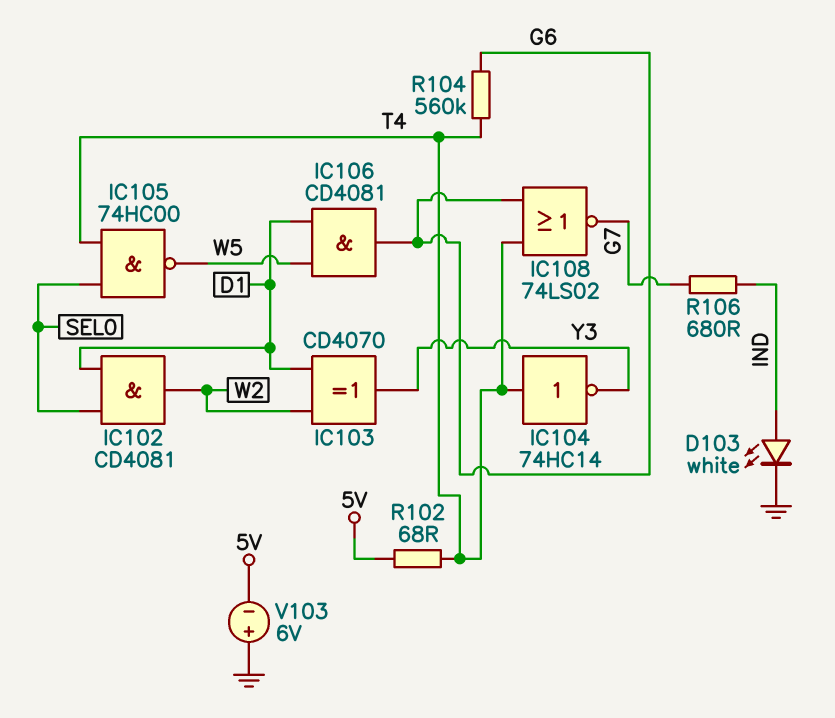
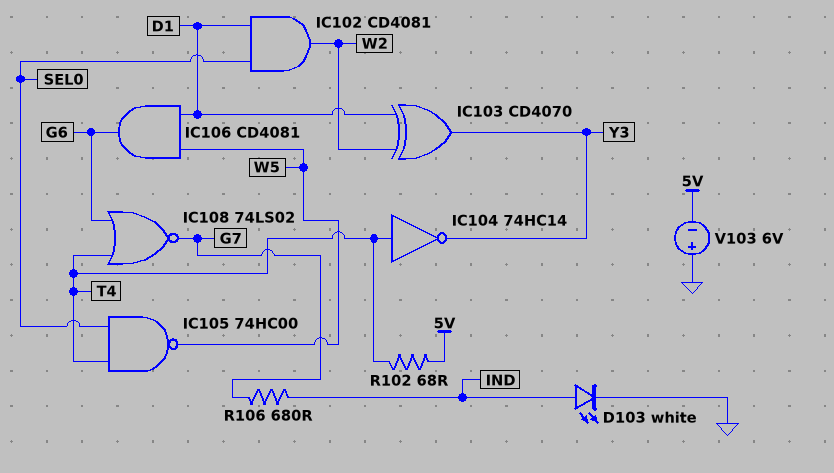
R104: 560k (G6, T4) -> none

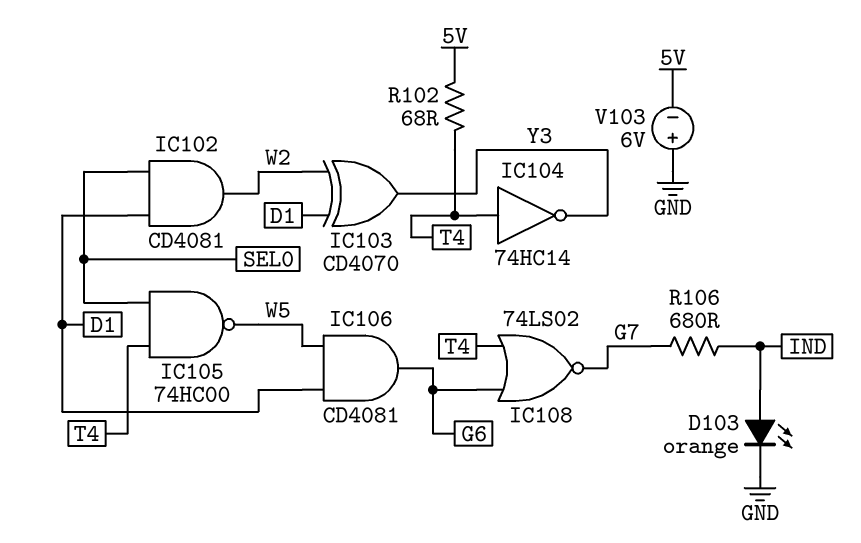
D103: LED white (A IND, K GND) -> LED orange (A IND, K GND)

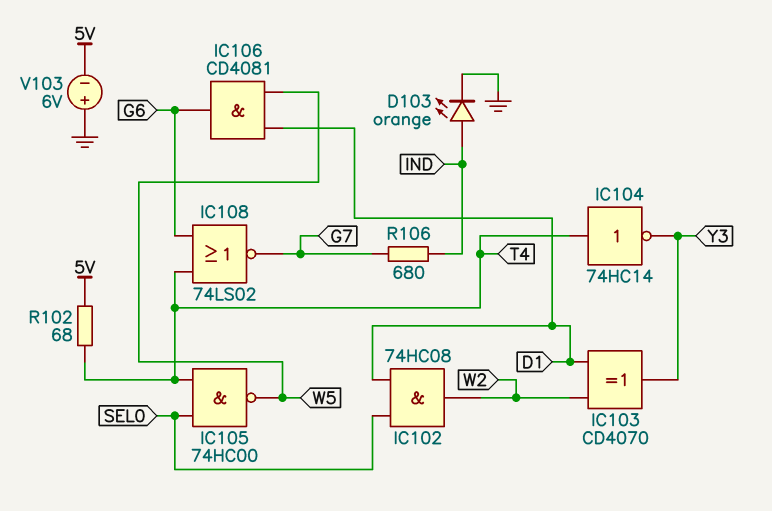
IC102: AND CD4081 (in D1, in SEL0, out W2) -> AND 74HC08 (in D1, in SEL0, out W2)

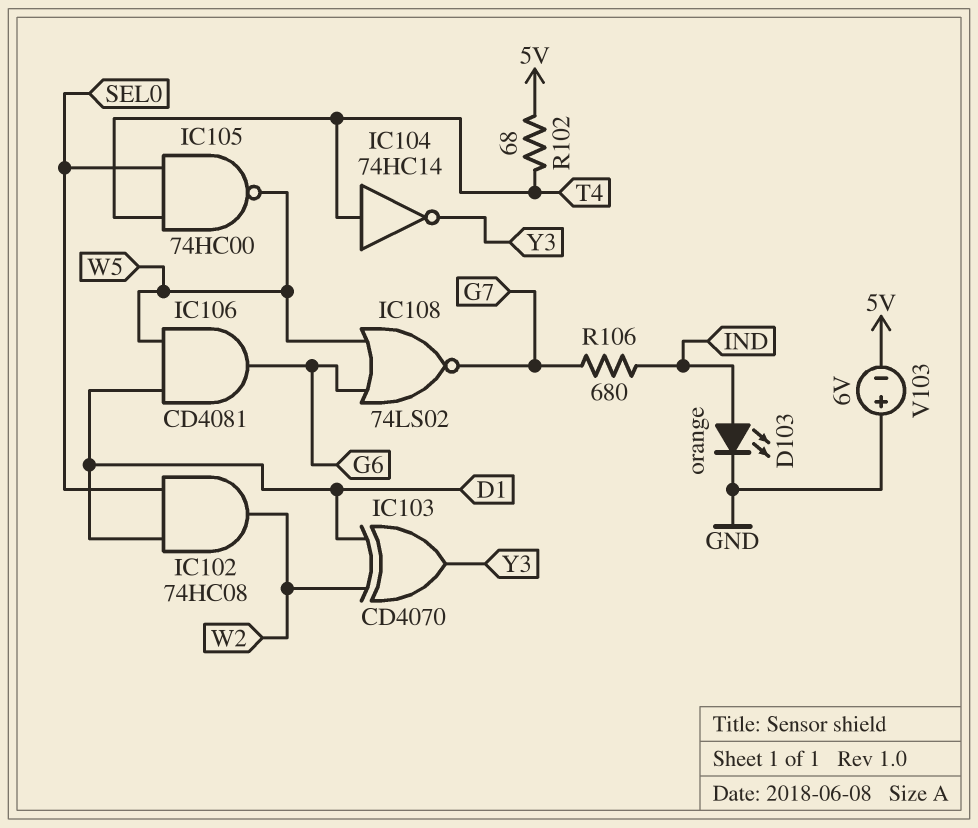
IC108: NOR 74LS02 (in G6, in T4, out G7) -> NOR 74LS02 (in G6, in W5, out G7)

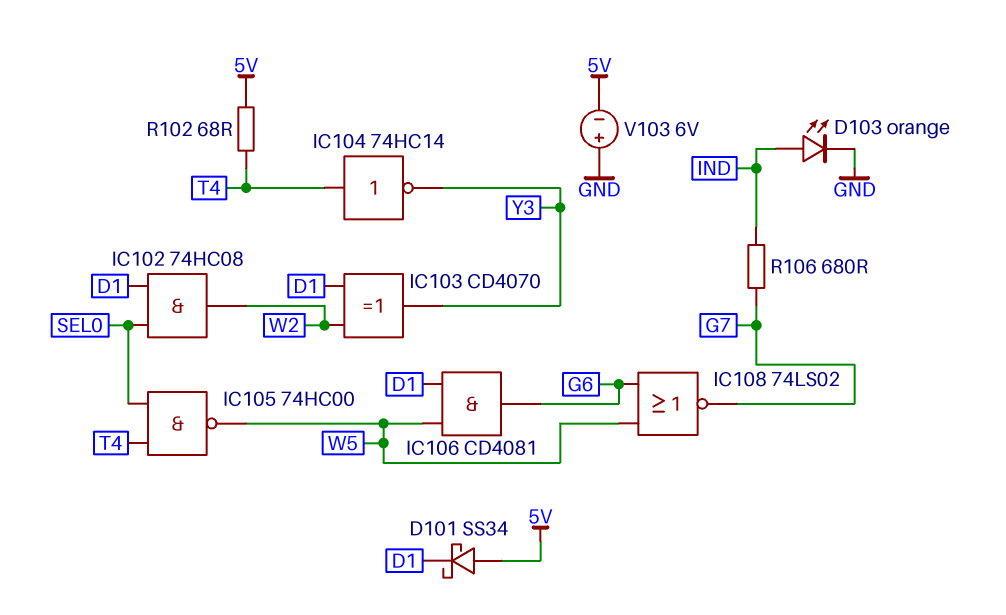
D101: none -> schottky SS34 (A 5V, K D1)

